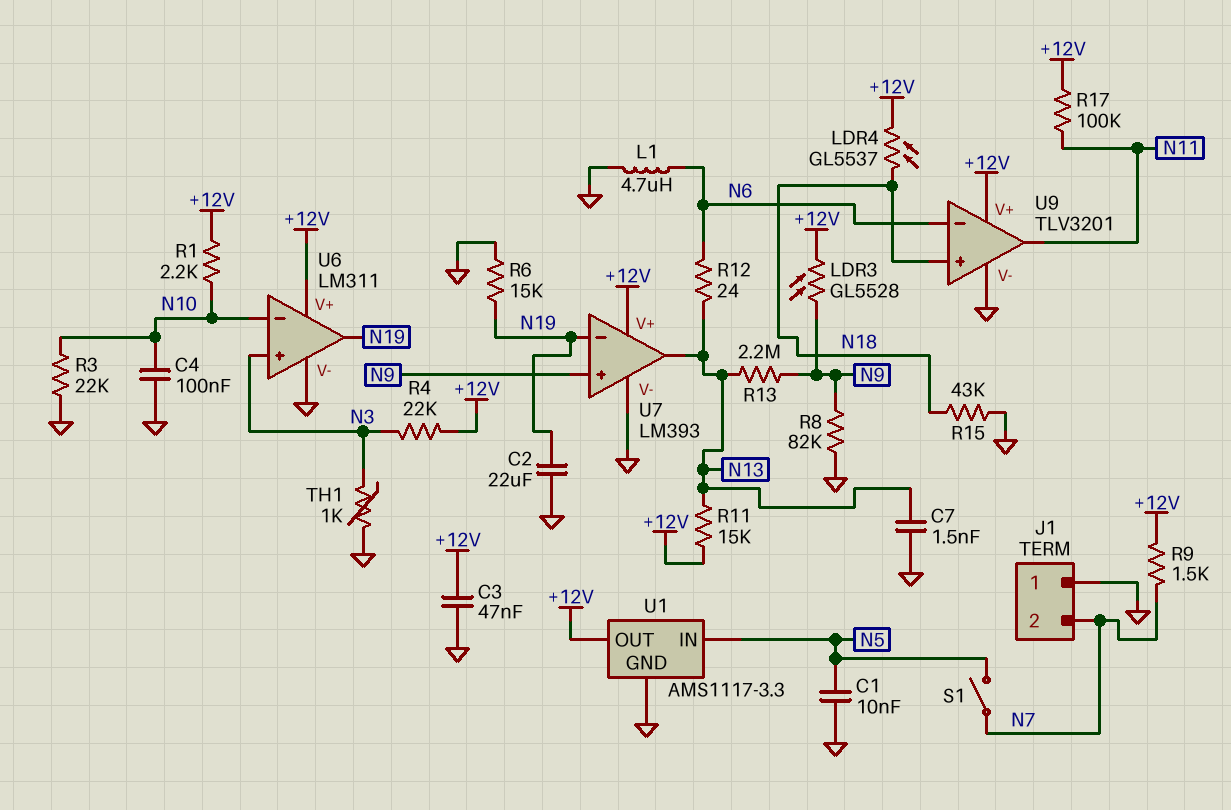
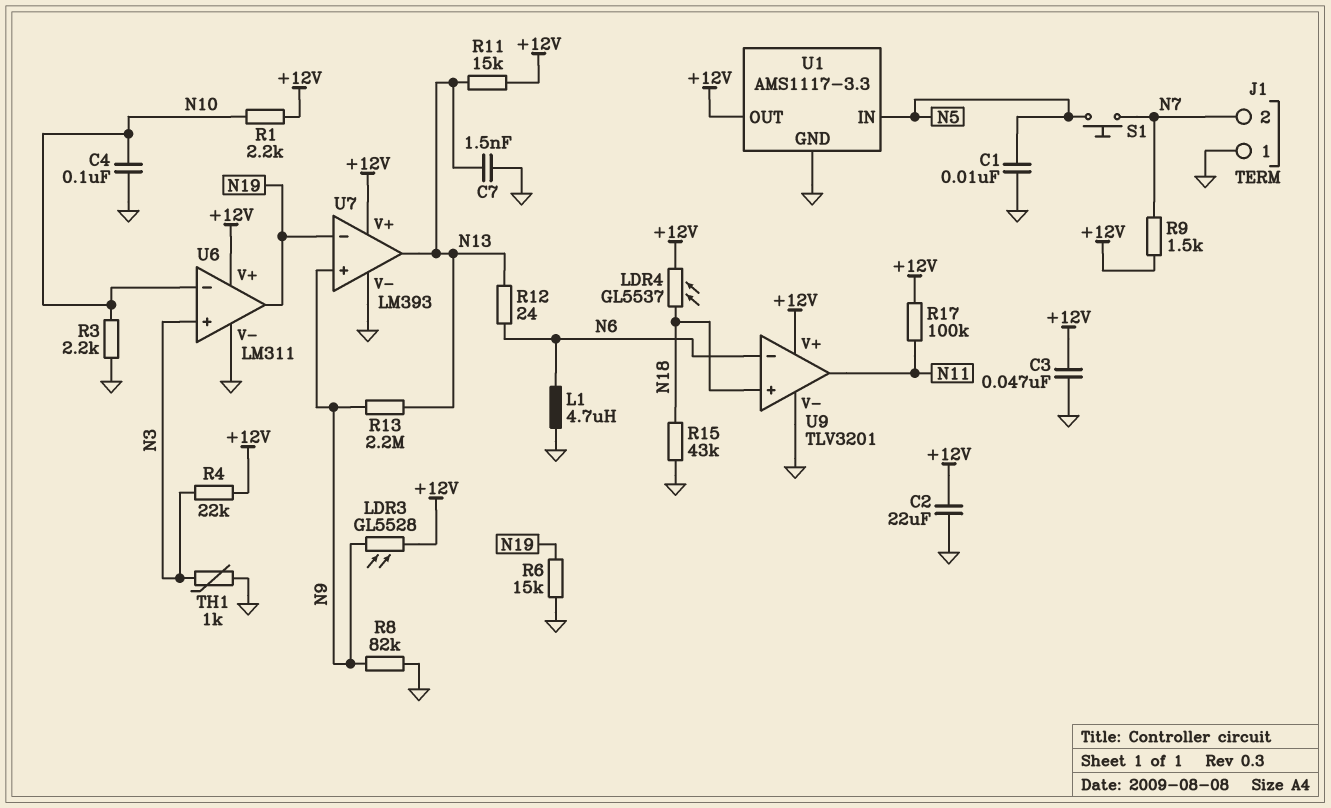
C2: 22uF (GND, N19) -> 22uF (+12V, GND)
R3: 22k (GND, N10) -> 2.2k (GND, N10)
S1: switch (N5, N7) -> button (N5, N7)

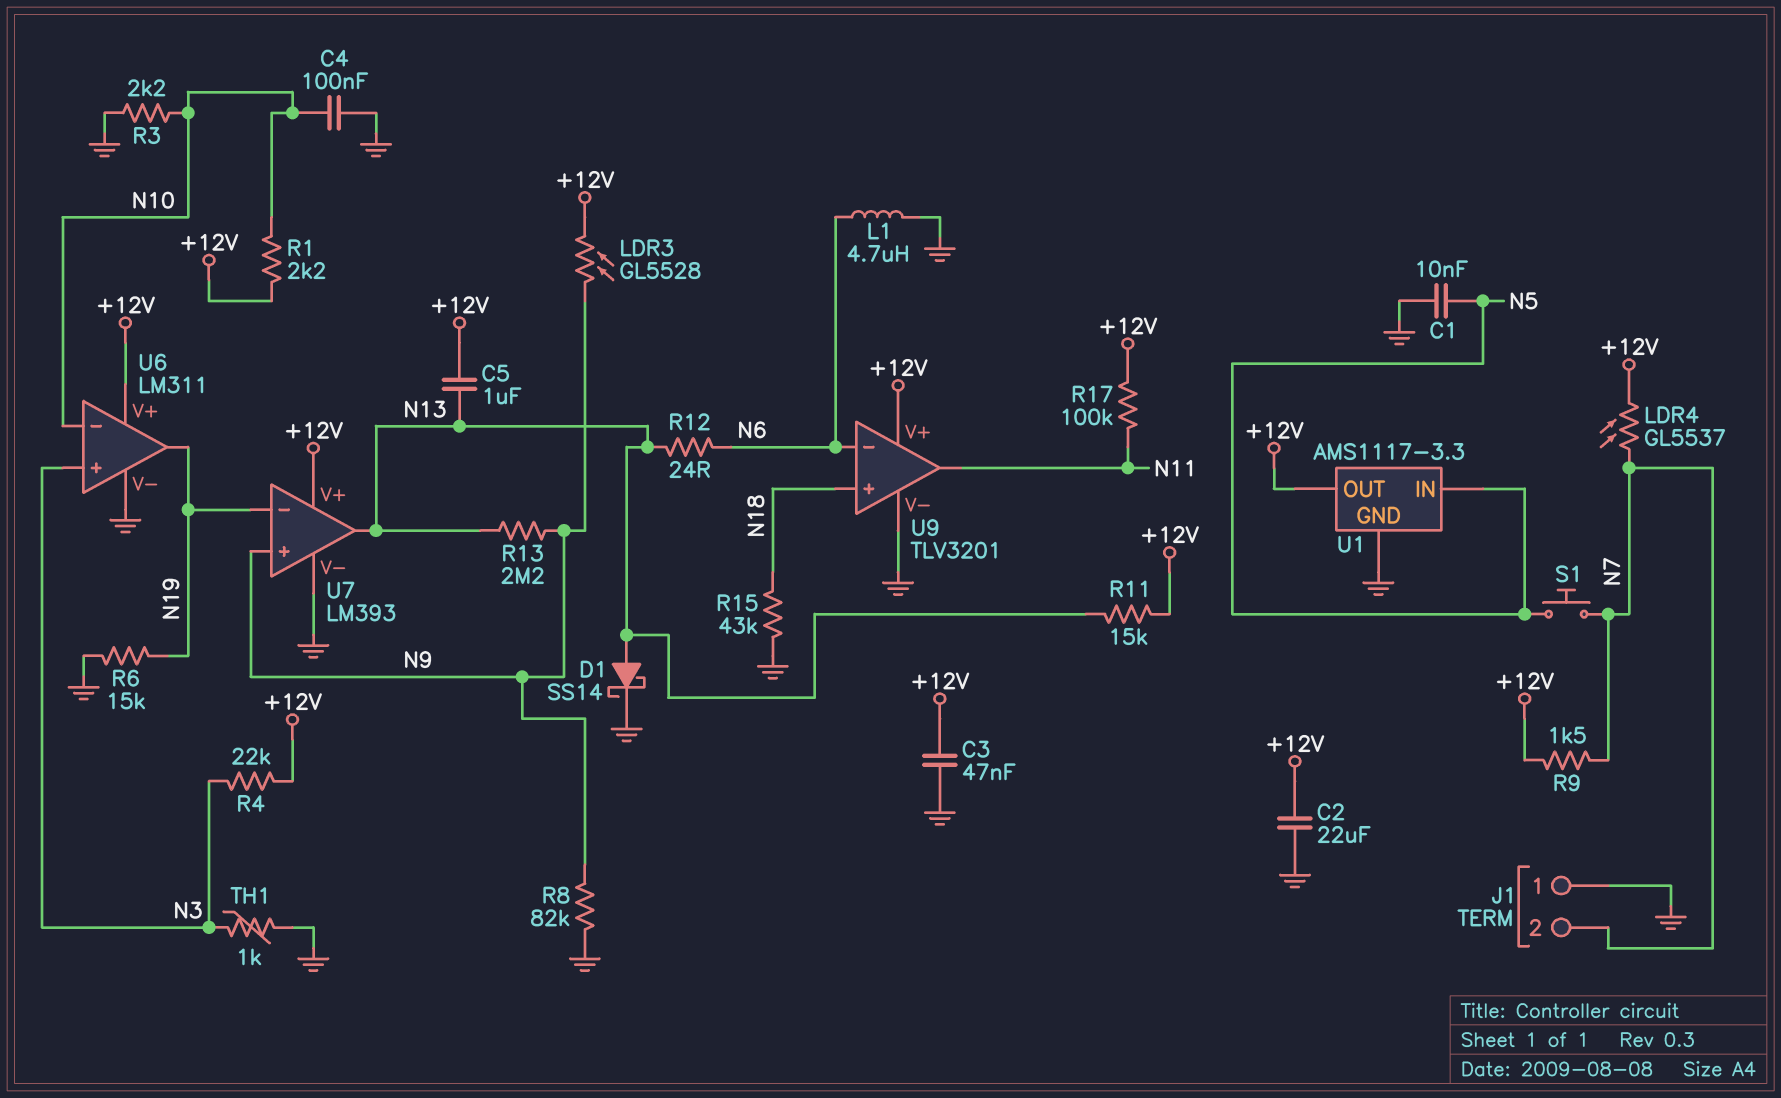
C5: none -> 1uF (+12V, N13)
C7: 1.5nF (GND, N13) -> none
D1: none -> schottky SS14 (A N13, K GND)
LDR4: GL5537 (+12V, N18) -> GL5537 (+12V, N7)

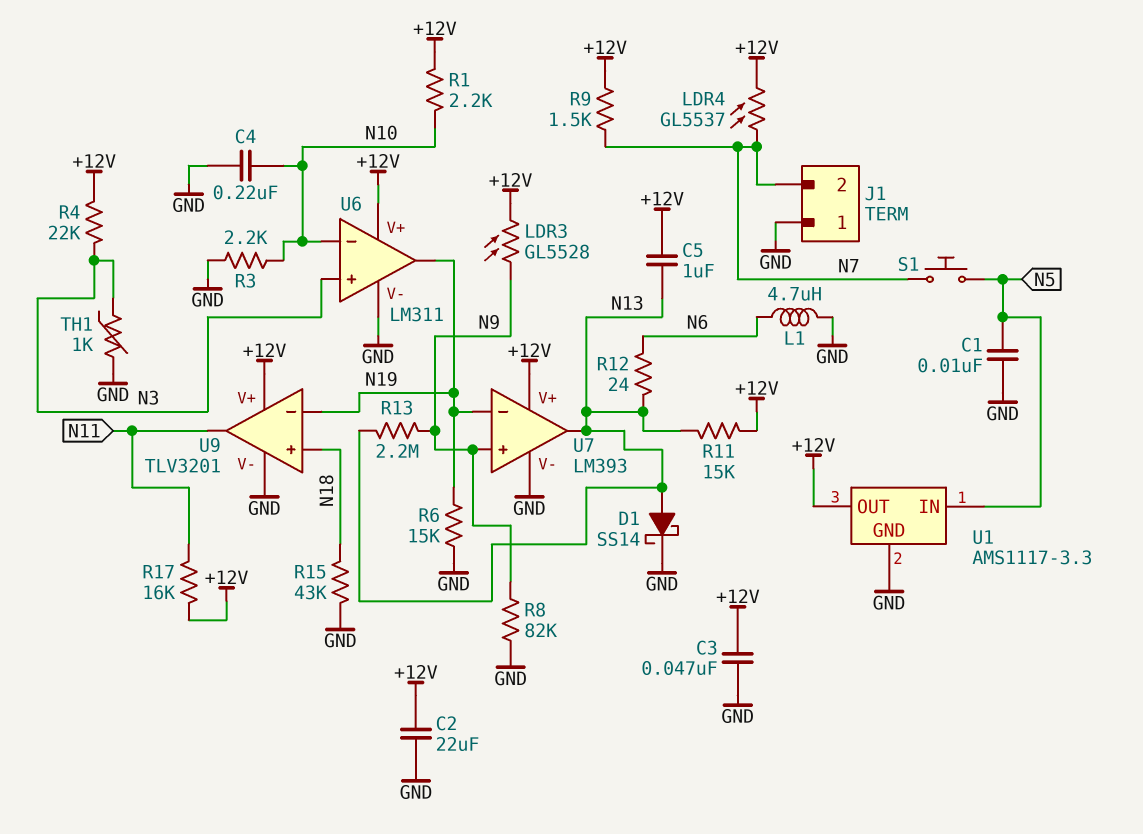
C4: 100nF (GND, N10) -> 220nF (GND, N10)
R17: 100k (+12V, N11) -> 16k (+12V, N11)
U9 pin in-: N6 -> N19

